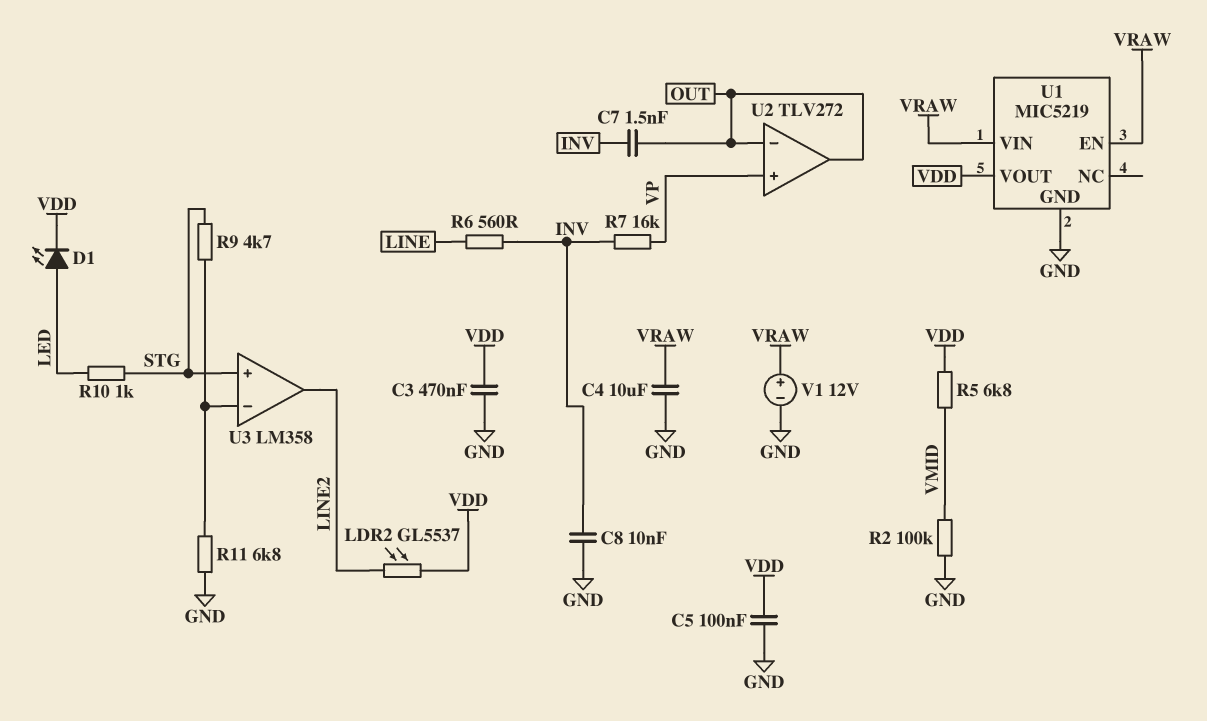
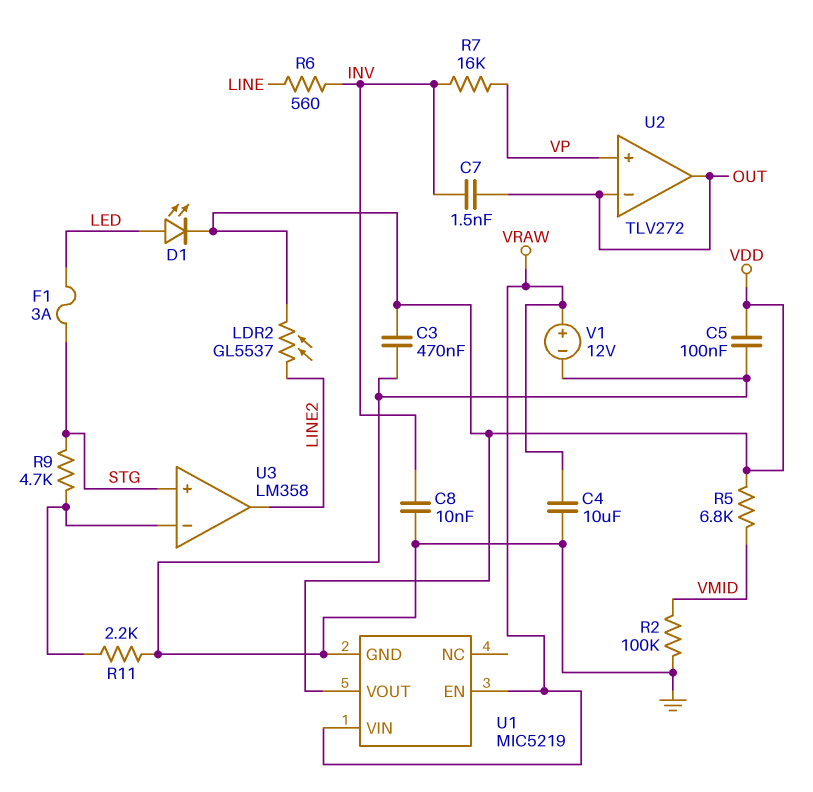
F1: none -> 3A (LED, STG)
R10: 1k (LED, STG) -> none
R11: 6.8k (GND, U3/in-) -> 2.2k (GND, U3/in-)

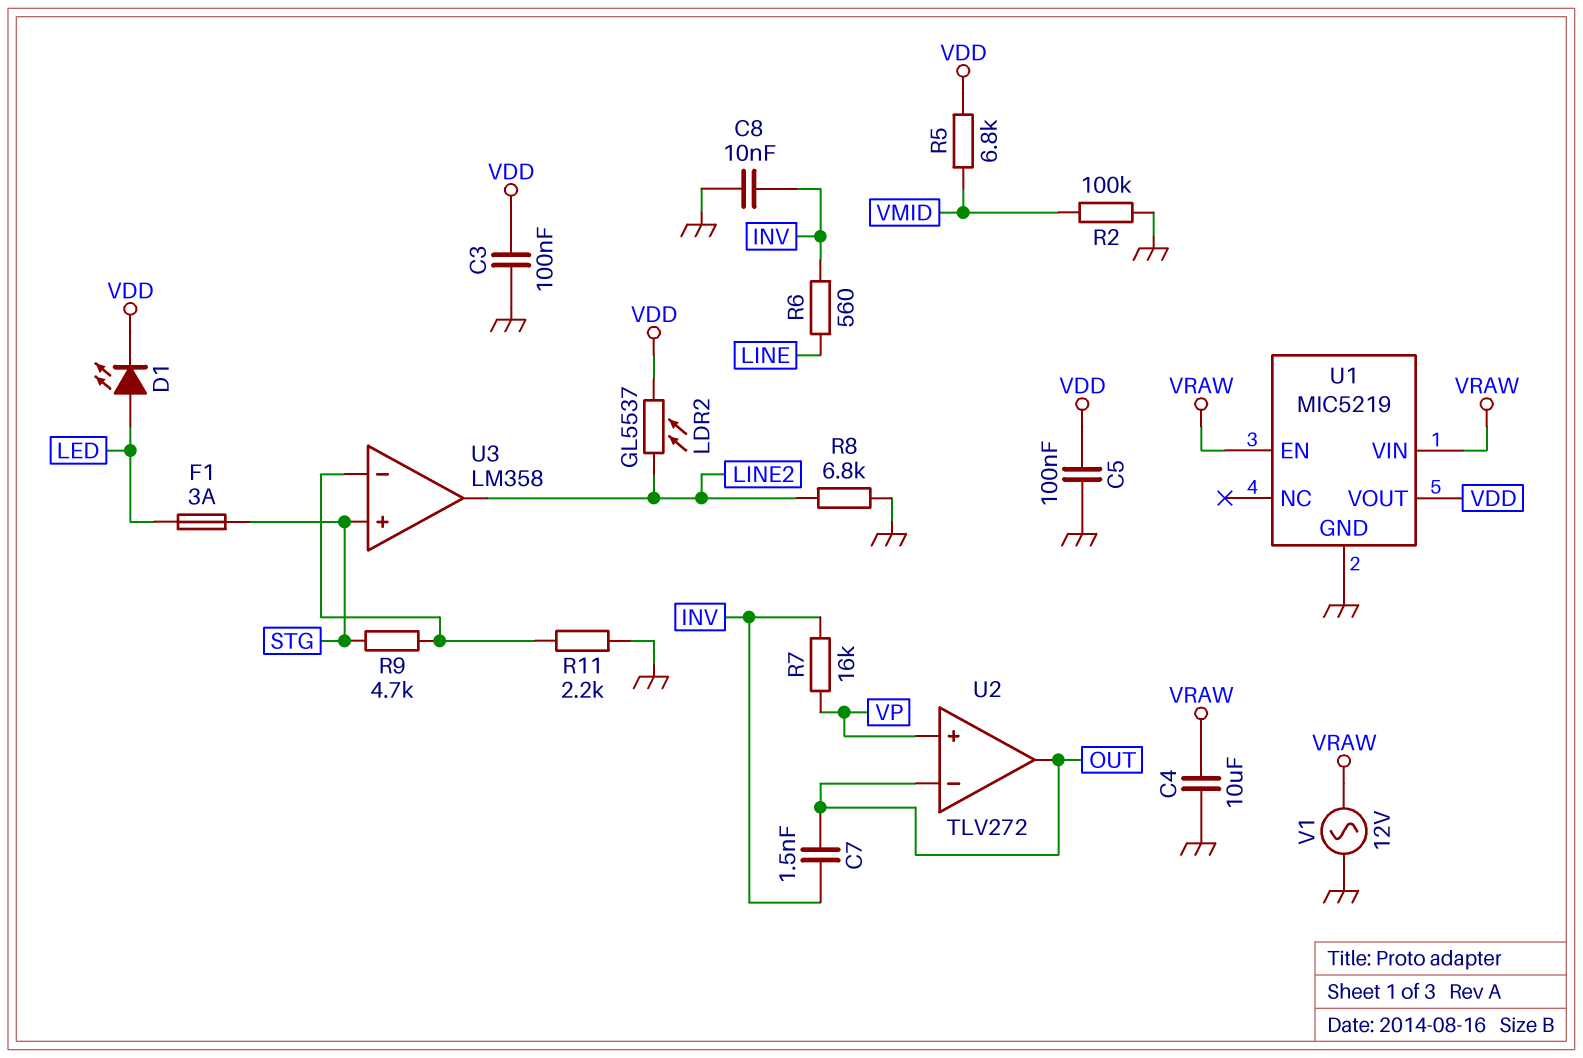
C3: 470nF (GND, VDD) -> 100nF (GND, VDD)
R8: none -> 6.8k (GND, LINE2)
V1: 12V (plus VRAW, minus GND) -> AC 12V (GND, VRAW)

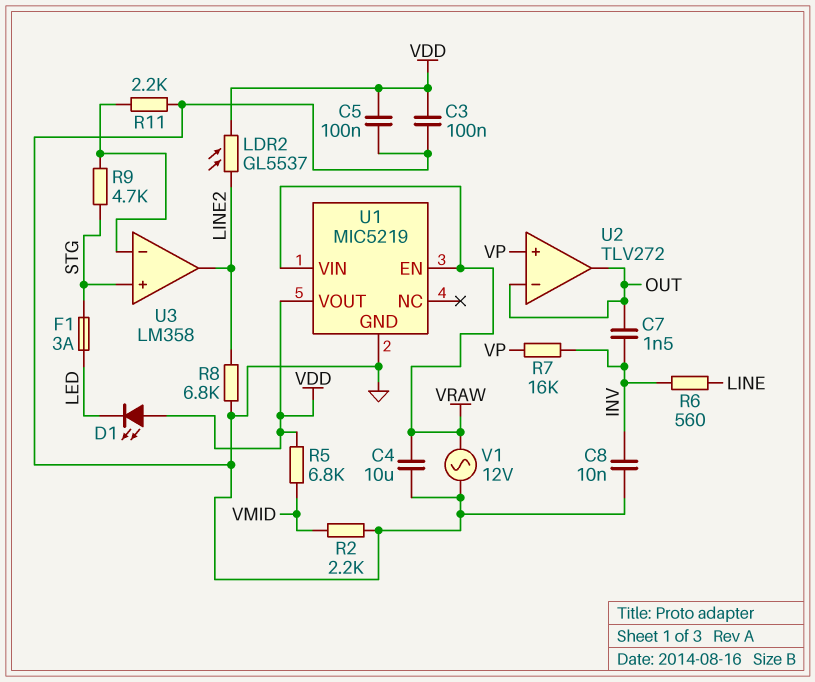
D1: LED (A LED, K VDD) -> LED (A VDD, K LED)
R2: 100k (GND, VMID) -> 2.2k (GND, VMID)

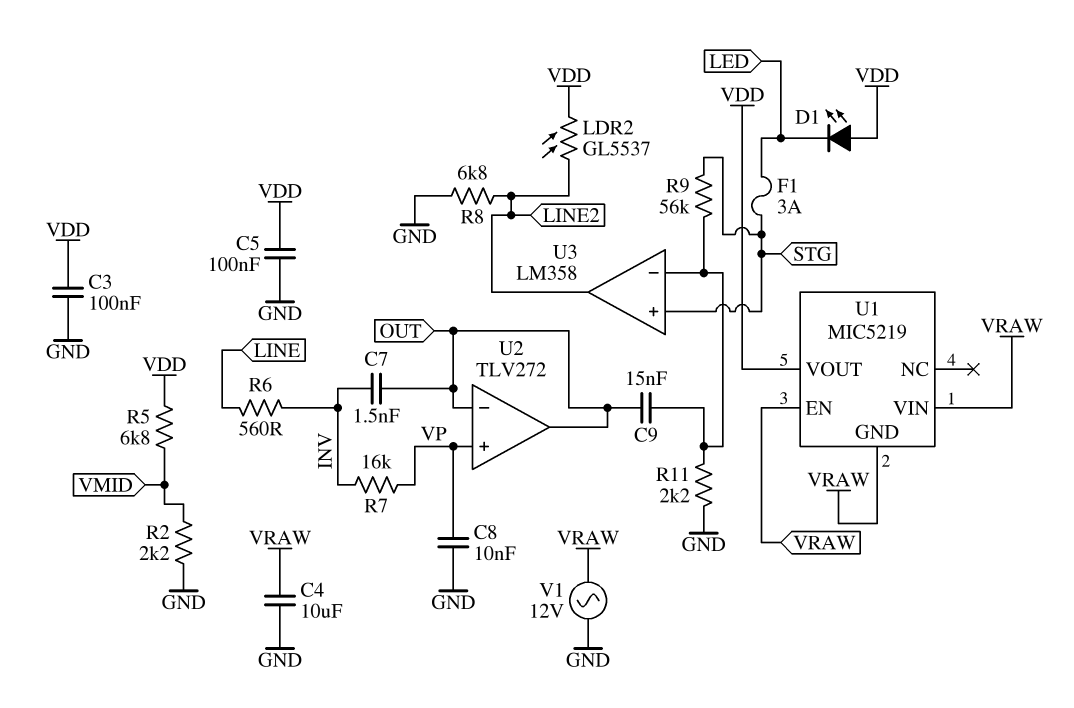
C8: 10nF (GND, INV) -> 10nF (GND, VP)
C9: none -> 15nF (OUT, U3/in-)
R9: 4.7k (STG, U3/in-) -> 56k (STG, U3/in-)
U1 pin GND: GND -> VRAW

